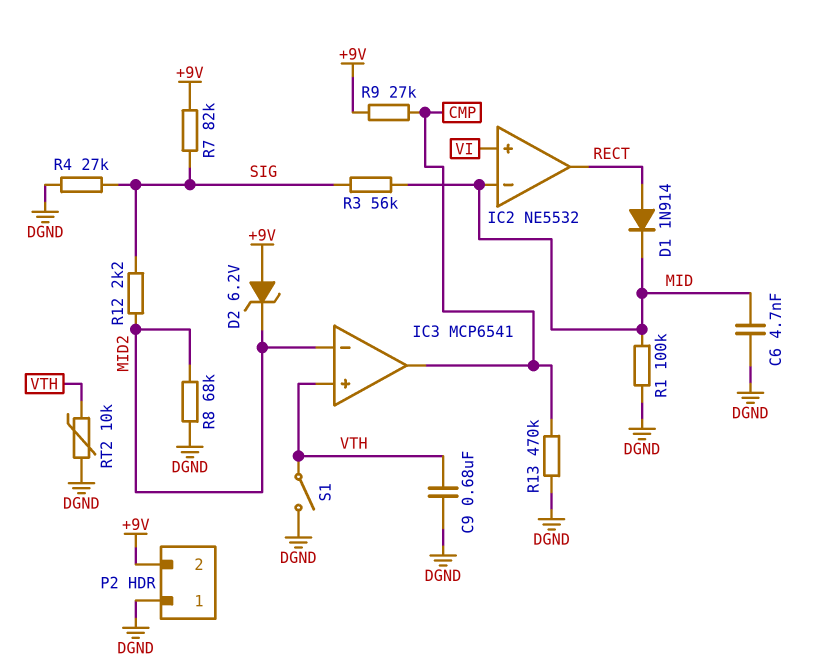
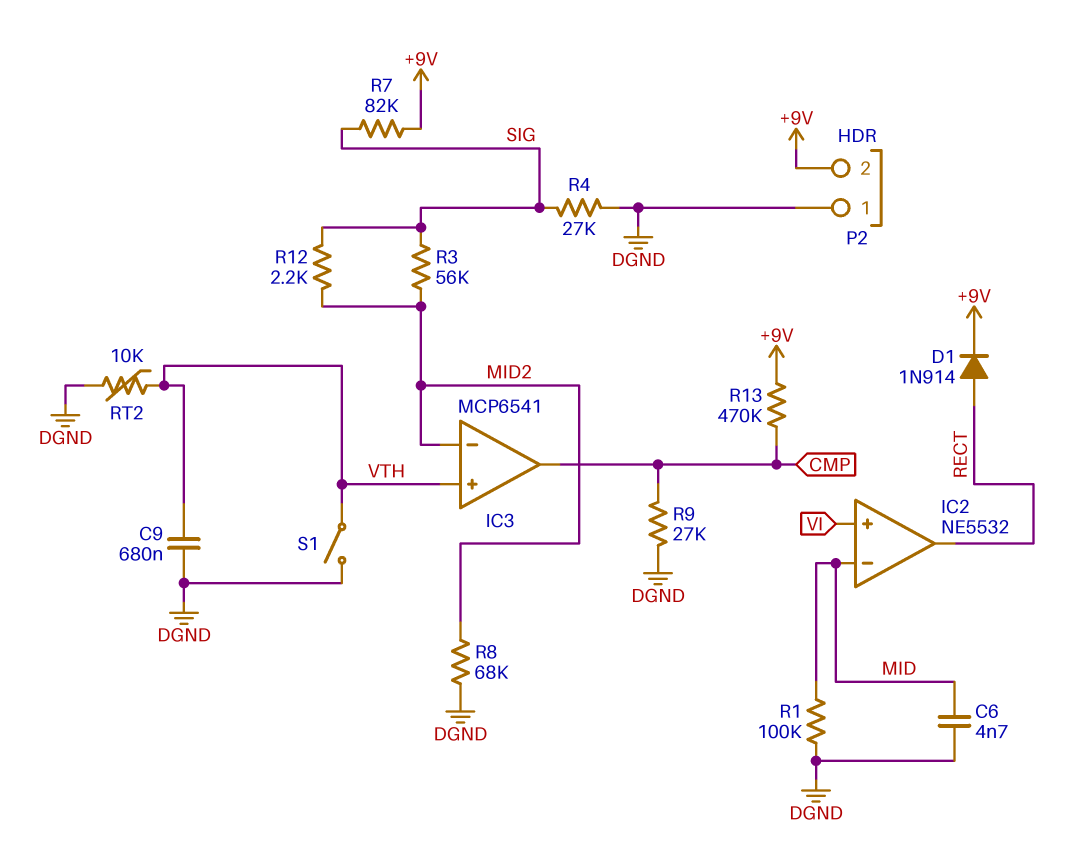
D1: diode 1N914 (A RECT, K MID) -> diode 1N914 (A RECT, K +9V)
D2: zener 6.2V (A +9V, K MID2) -> none
R3: 56k (MID, SIG) -> 56k (MID2, SIG)
R9: 27k (+9V, CMP) -> 27k (CMP, DGND)
R13: 470k (CMP, DGND) -> 470k (+9V, CMP)

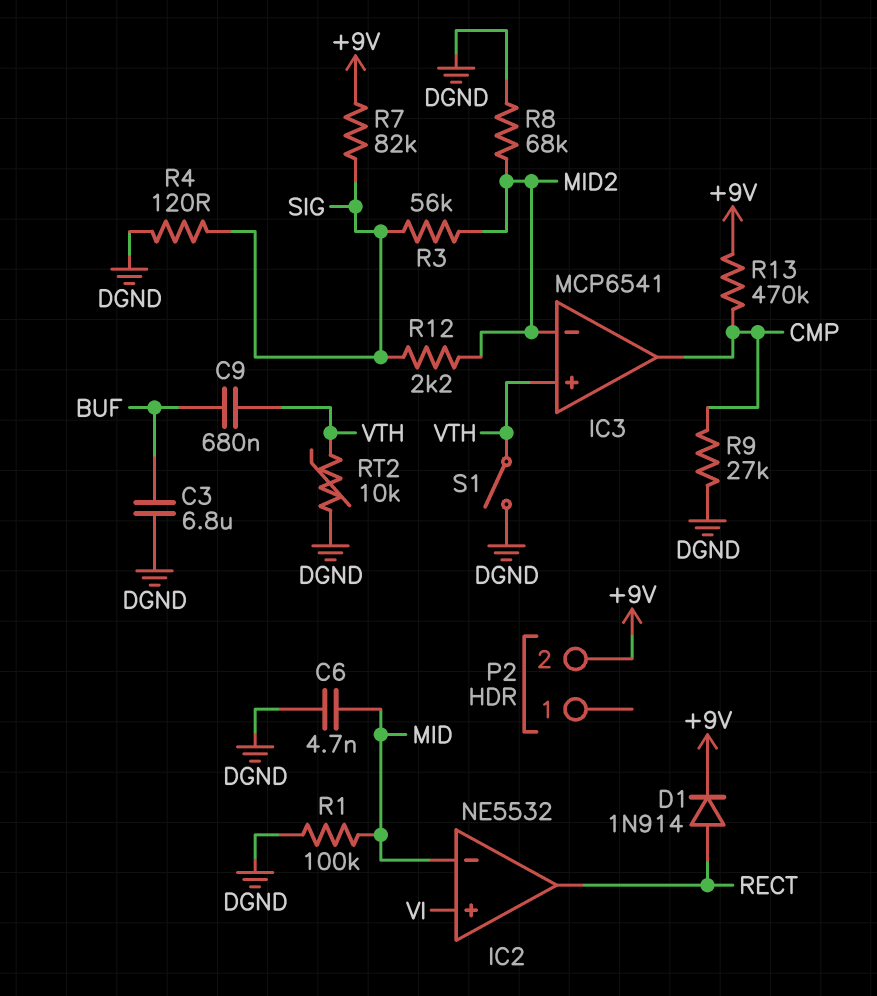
C3: none -> 6.8uF (BUF, DGND)
C9: 680nF (DGND, VTH) -> 680nF (BUF, VTH)
P2 pin 1: DGND -> none
R4: 27k (DGND, SIG) -> 120 (DGND, SIG)

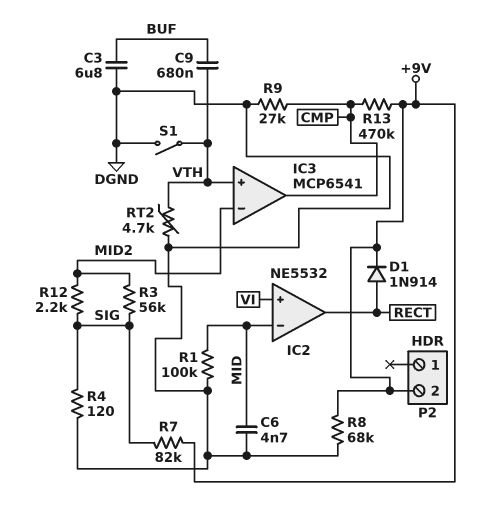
R8: 68k (DGND, MID2) -> 68k (+9V, DGND)
RT2: 10k (DGND, VTH) -> 4.7k (DGND, VTH)

